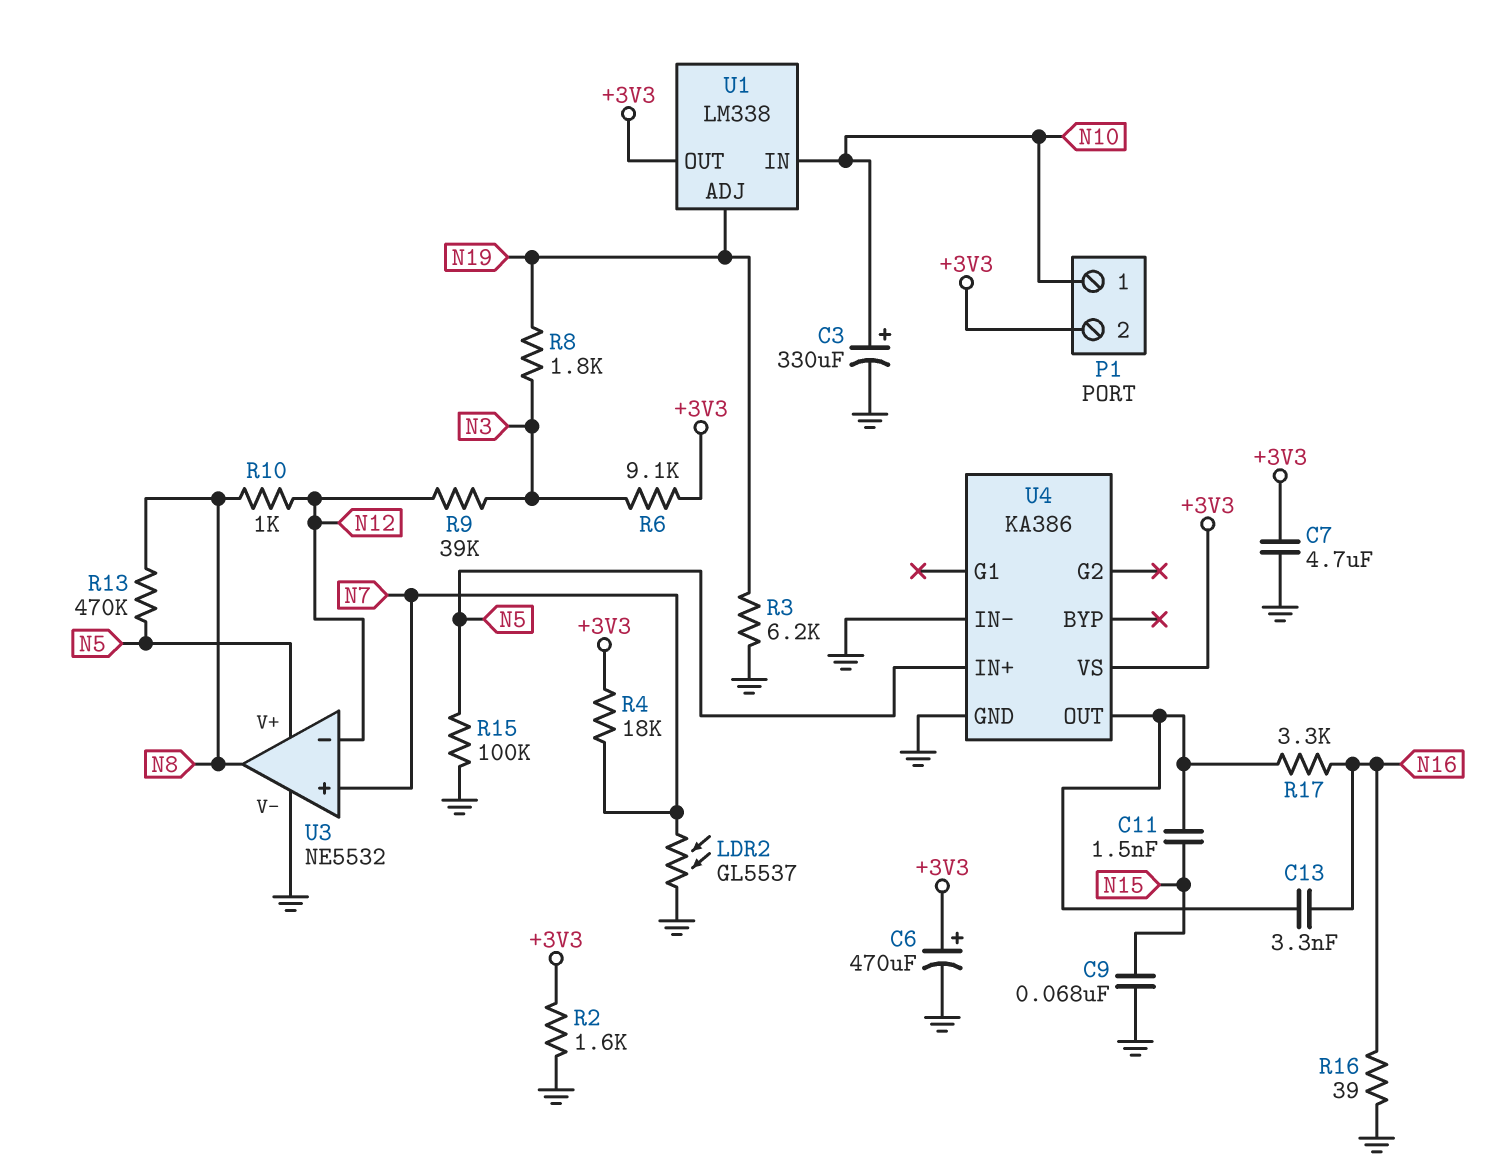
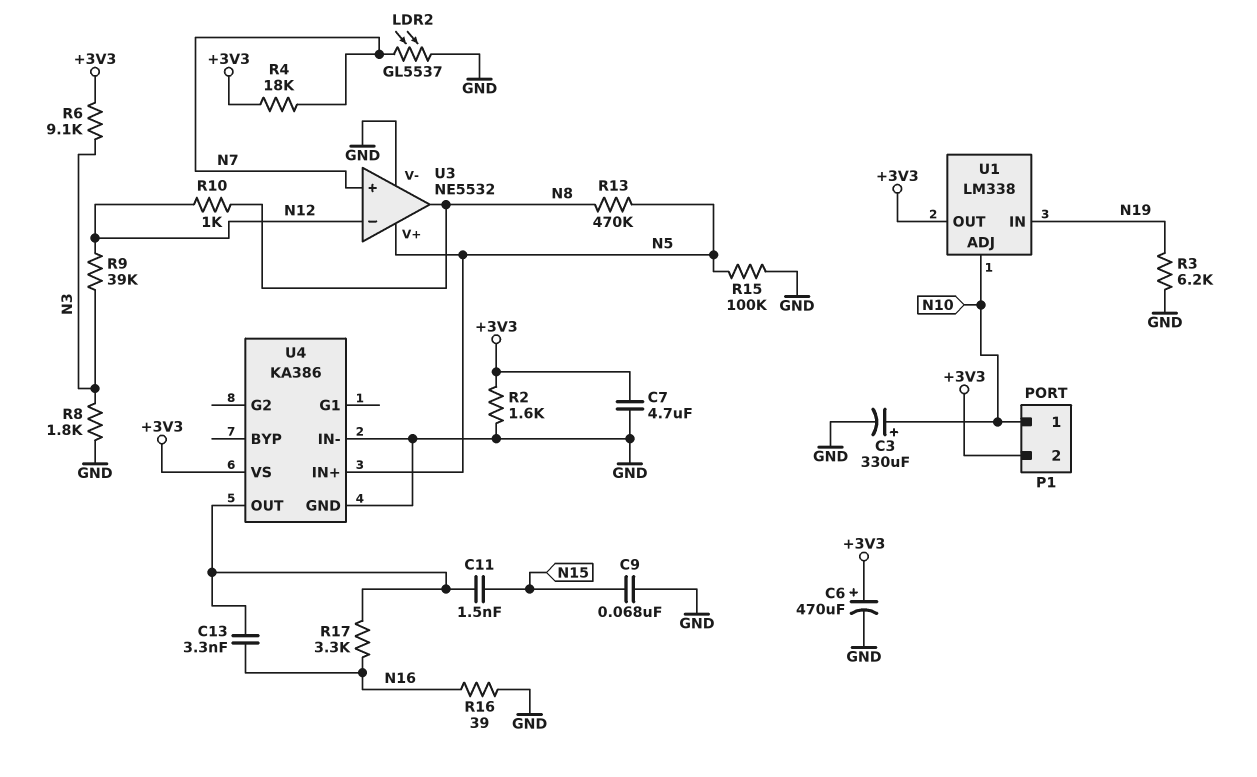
R8: 1.8k (N3, N19) -> 1.8k (GND, N3)
U1 pin ADJ: N19 -> N10
U1 pin IN: N10 -> N19

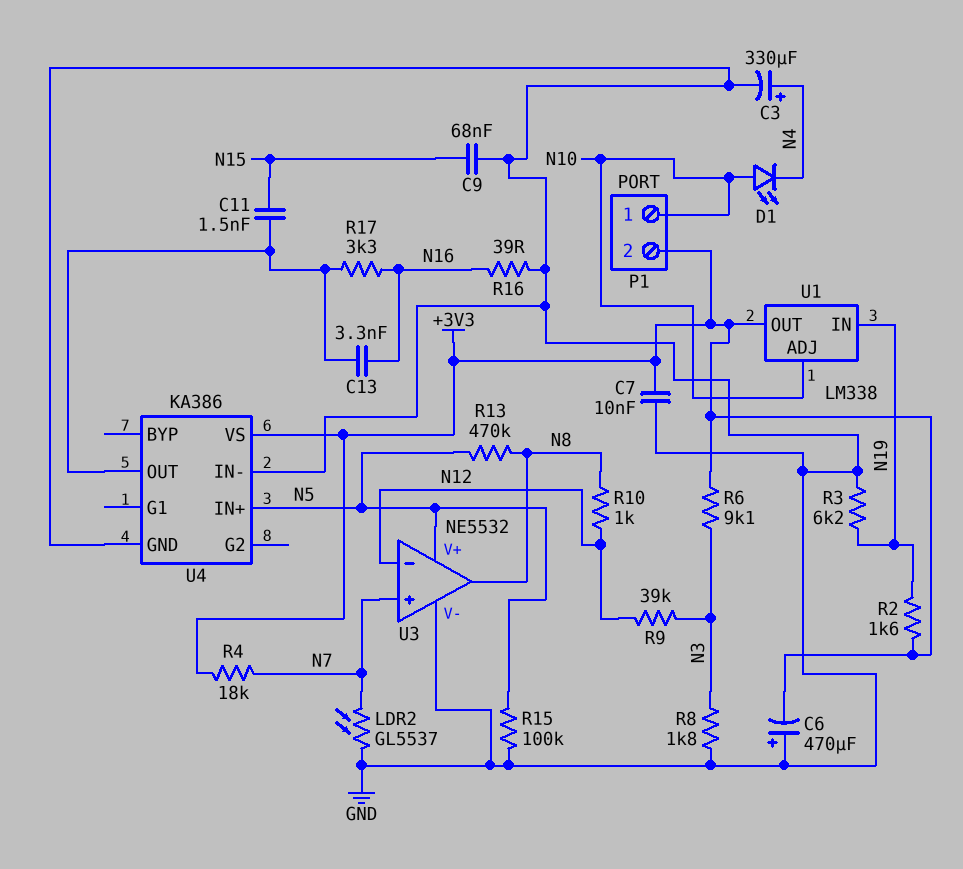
C3: 330uF (plus N10, minus GND) -> 330uF (plus N4, minus GND)
C6: 470uF (plus +3V3, minus GND) -> 470uF (plus GND, minus +3V3)
C7: 4.7uF (+3V3, GND) -> 10nF (+3V3, GND)
D1: none -> LED (A N10, K N4)
R2: 1.6k (+3V3, GND) -> 1.6k (+3V3, N19)

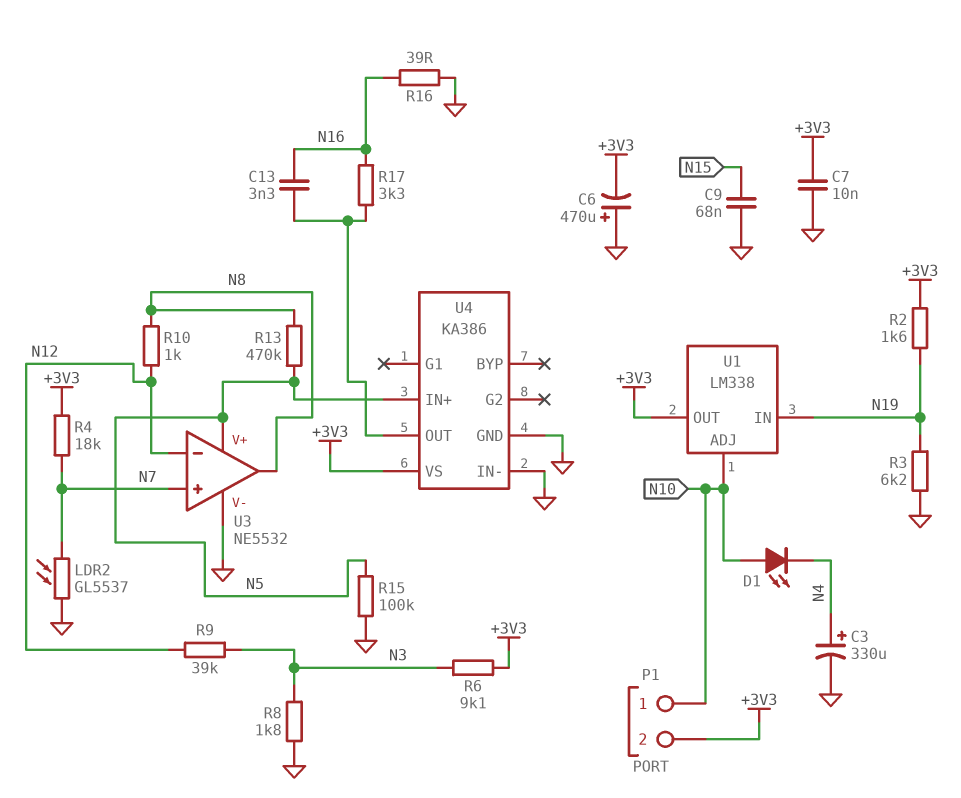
C11: 1.5nF (N15, U4/OUT) -> none

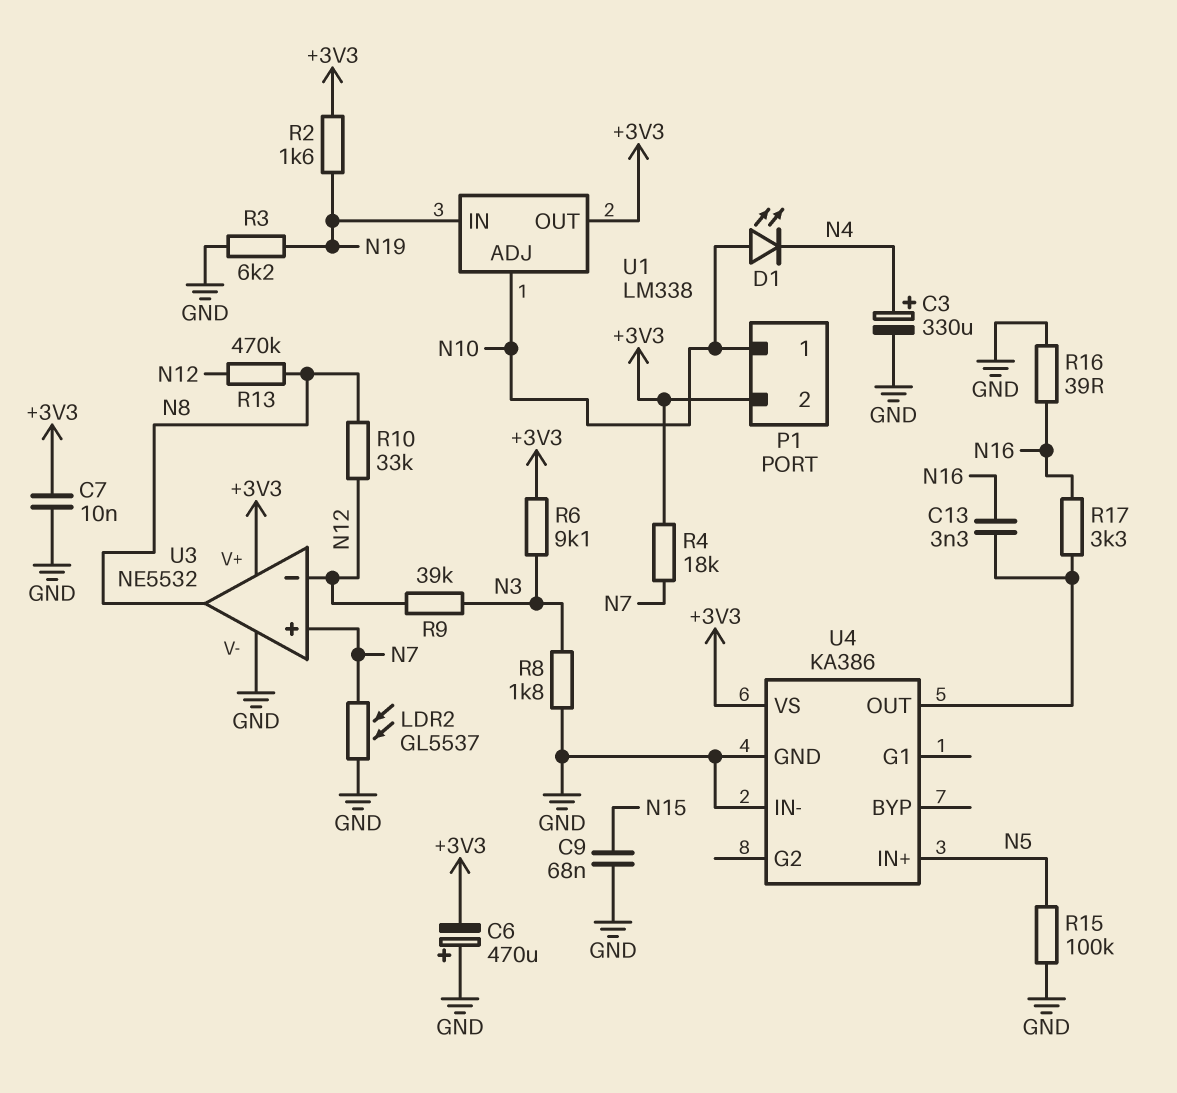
R10: 1k (N8, N12) -> 33k (N8, N12)
R13: 470k (N5, N8) -> 470k (N8, N12)
U3 pin V+: N5 -> +3V3

